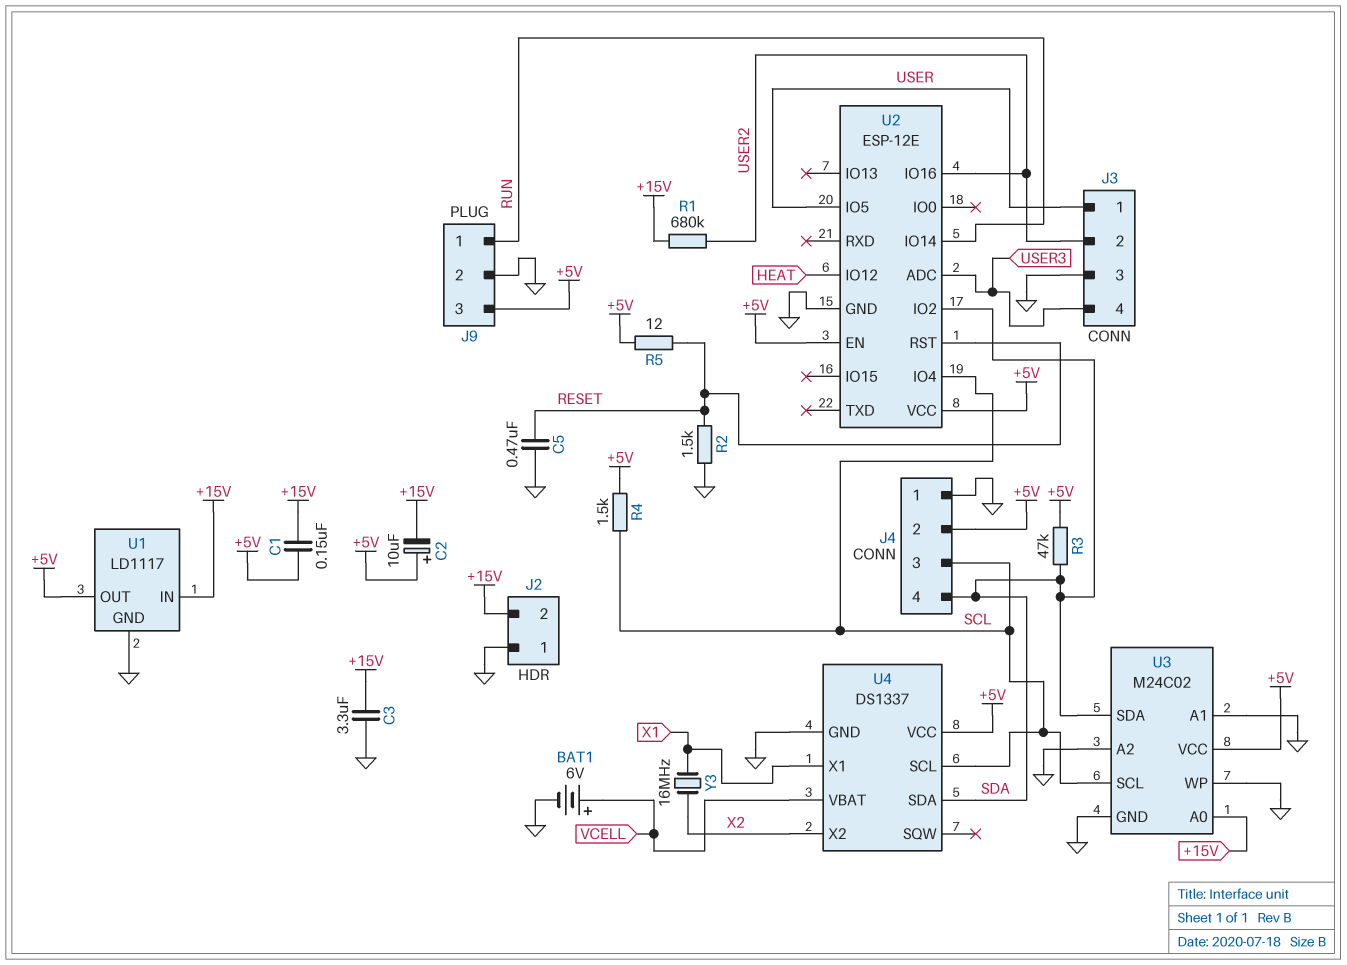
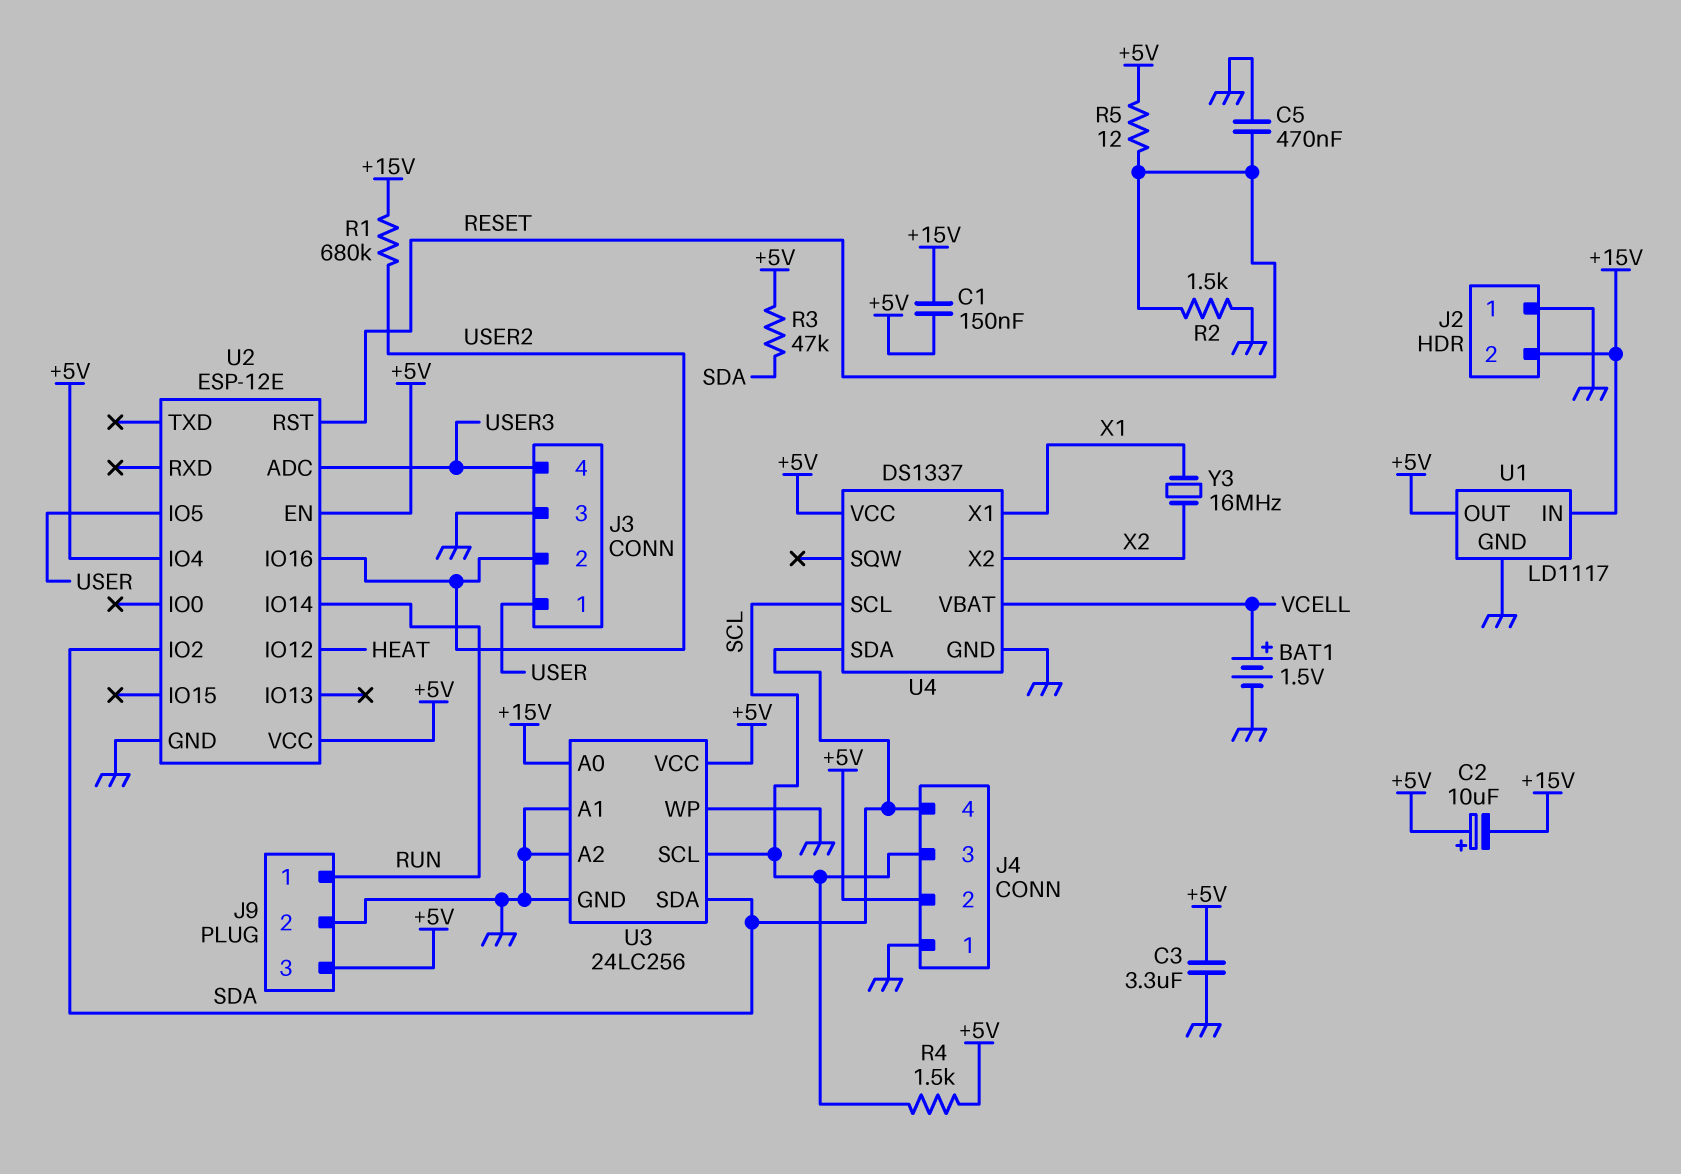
BAT1: 6V (plus VCELL, minus GND) -> 1.5V (plus VCELL, minus GND)
C3: 3.3uF (+15V, GND) -> 3.3uF (+5V, GND)
U2 pin IO4: SCL -> +5V
U3: M24C02 -> 24LC256

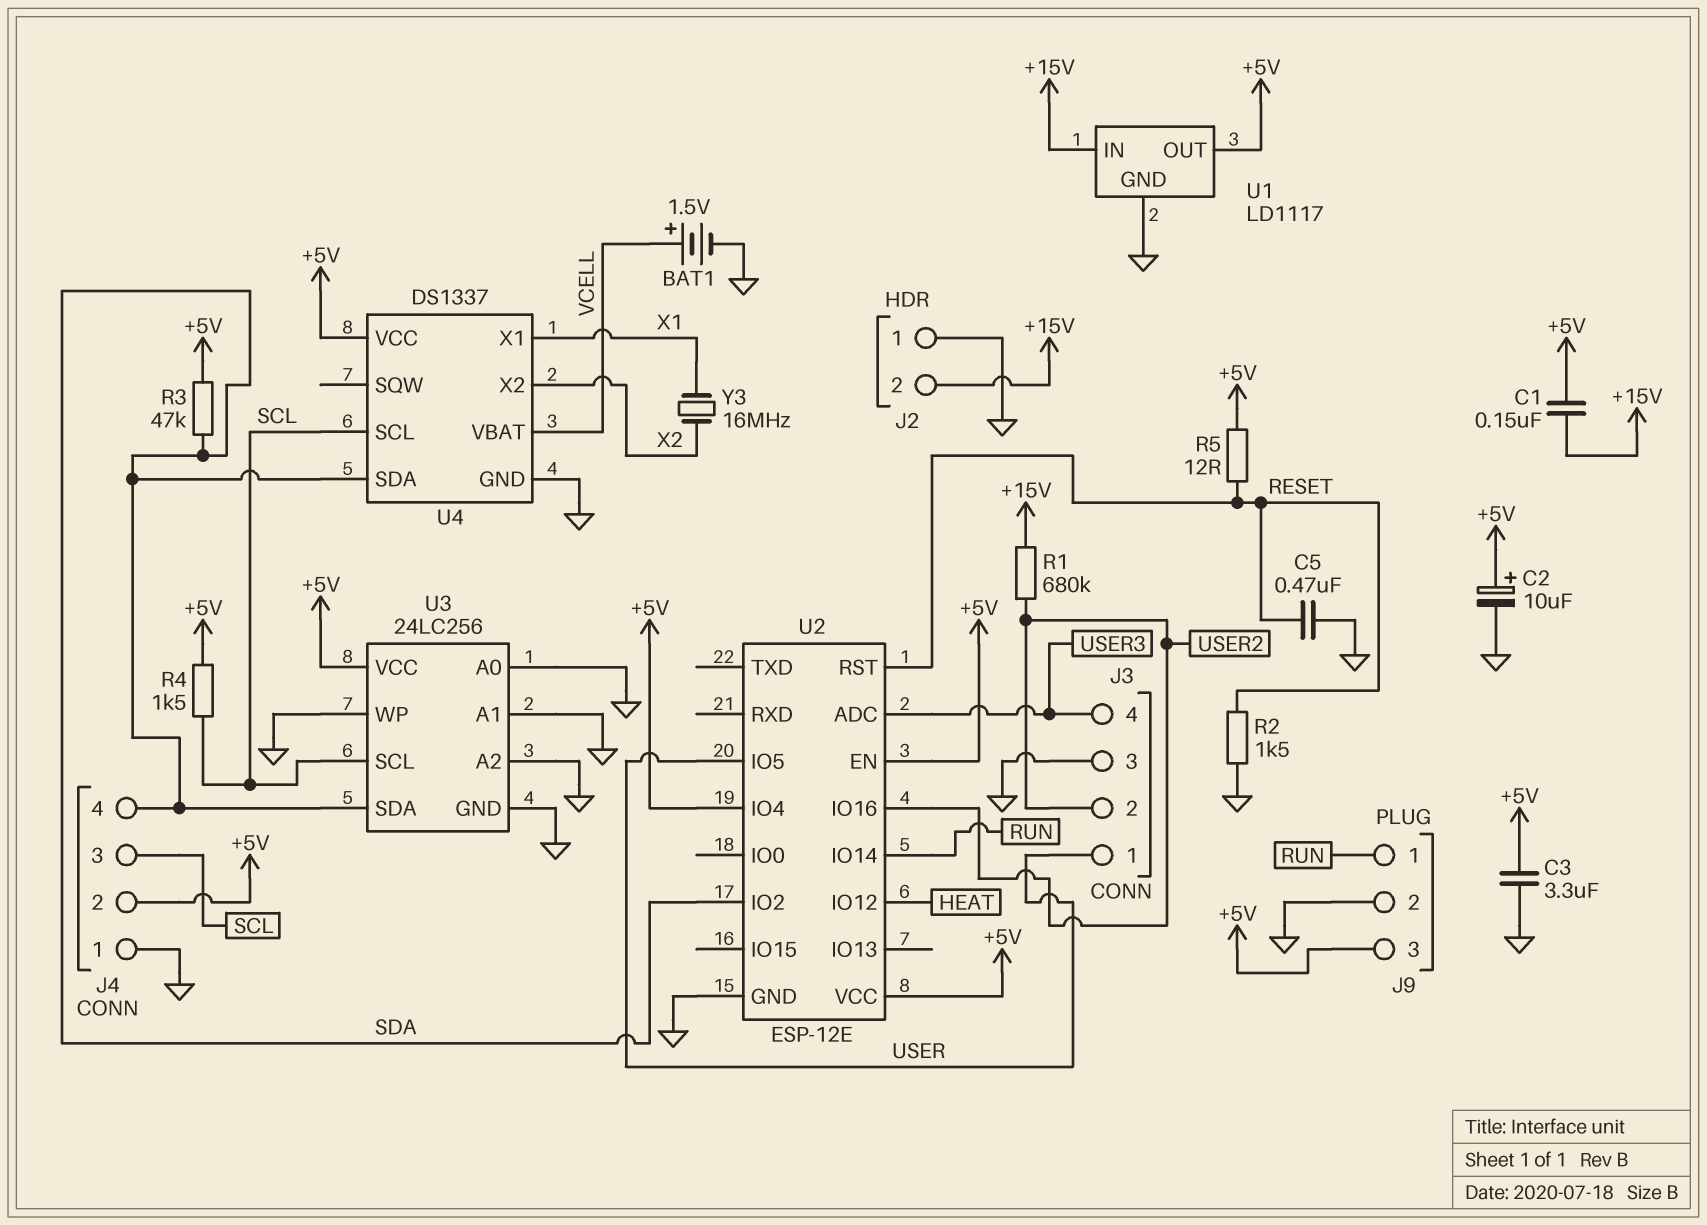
C2: 10uF (plus +5V, minus +15V) -> 10uF (plus +5V, minus GND)
U3 pin A0: +15V -> GND

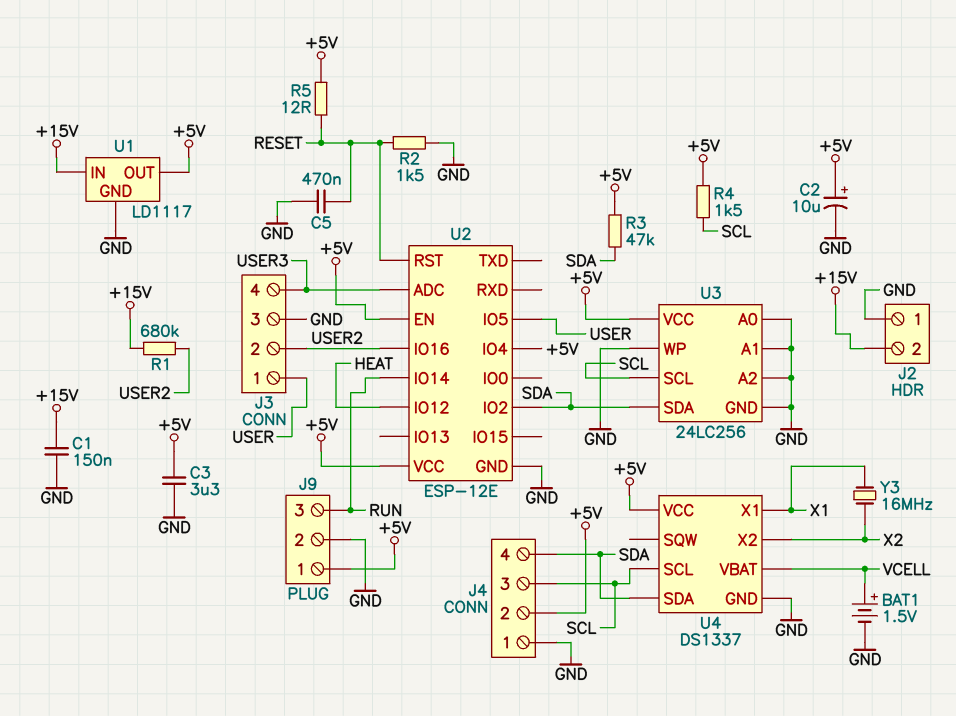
C1: 150nF (+5V, +15V) -> 150nF (+15V, GND)
J9 pin 1: RUN -> +5V
J9 pin 3: +5V -> RUN

